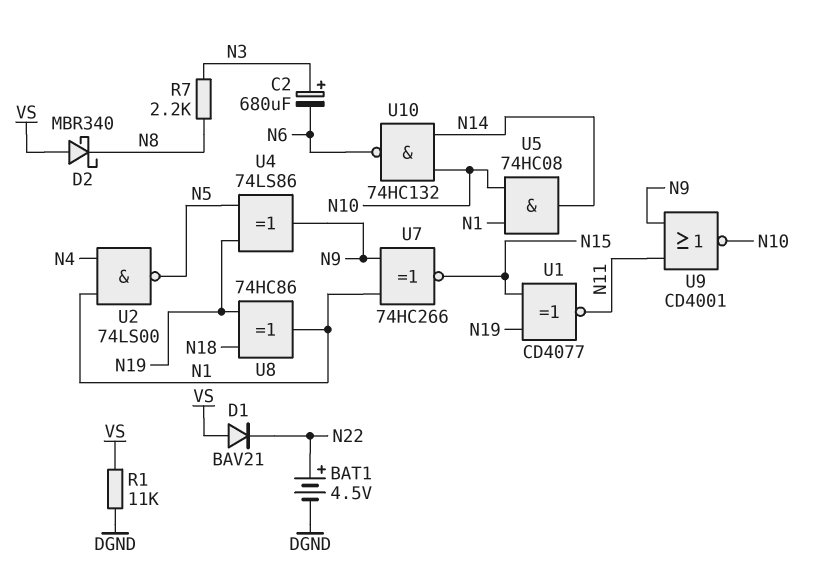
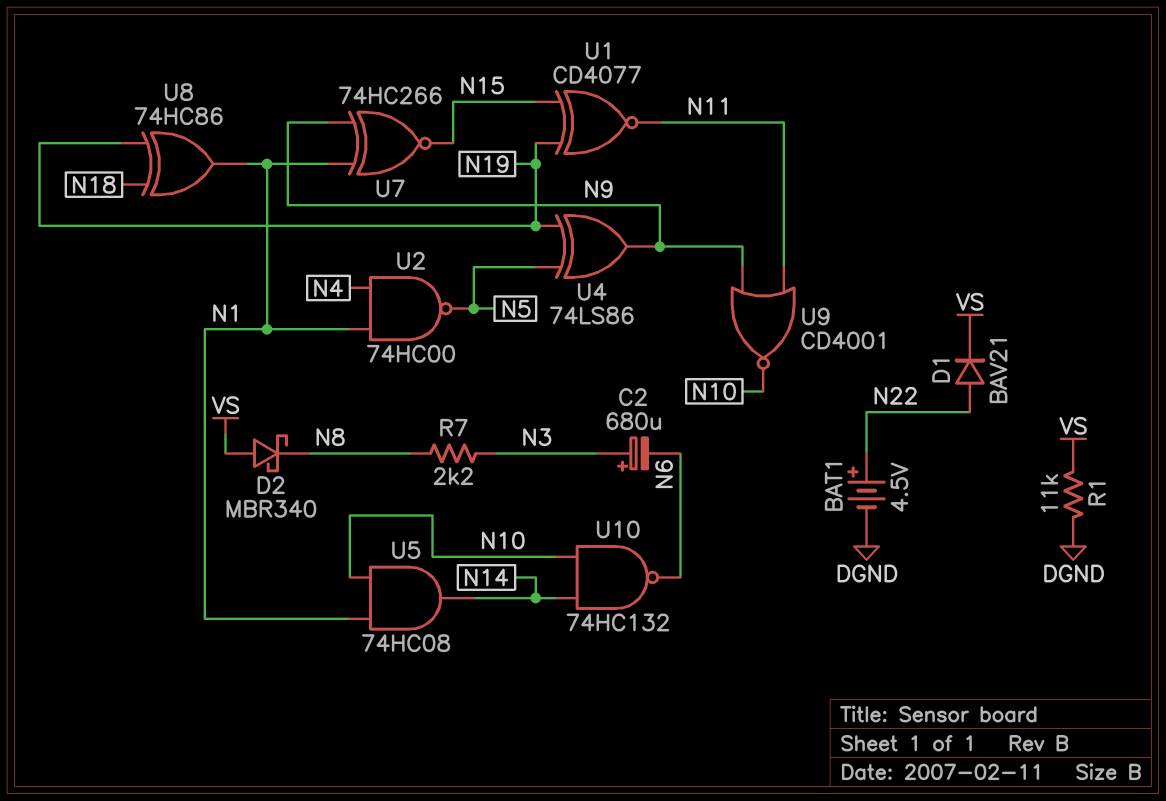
D1: diode BAV21 (A VS, K N22) -> diode BAV21 (A N22, K VS)
U2: NAND 74LS00 (in N1, in N4, out N5) -> NAND 74HC00 (in N1, in N4, out N5)

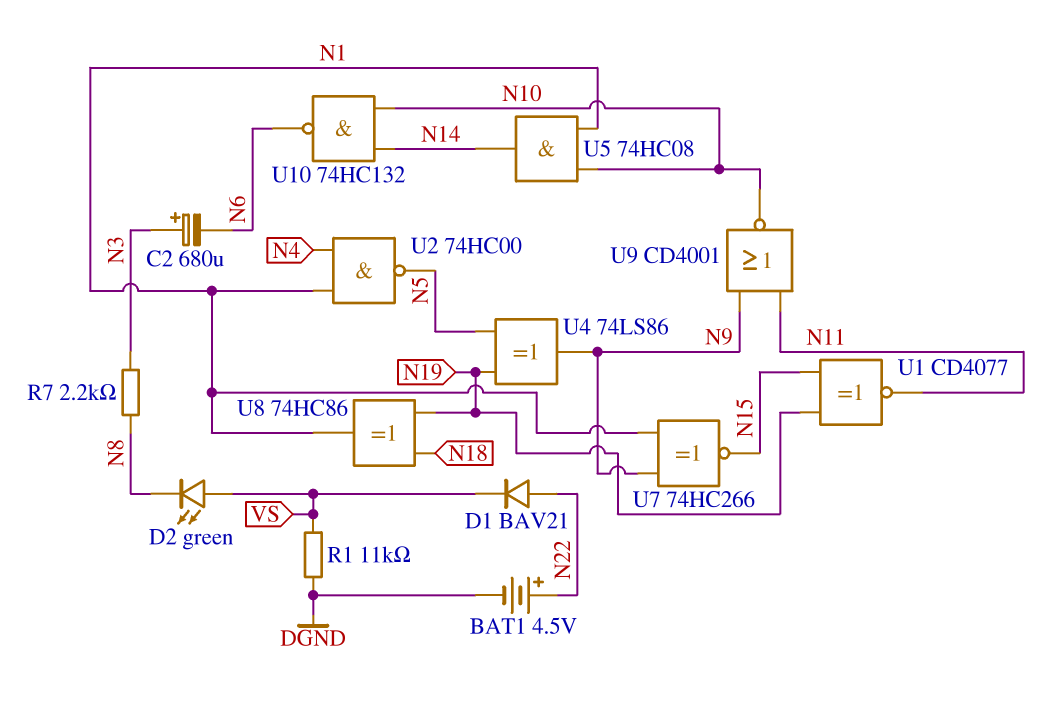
D2: schottky MBR340 (A VS, K N8) -> LED green (A VS, K N8)

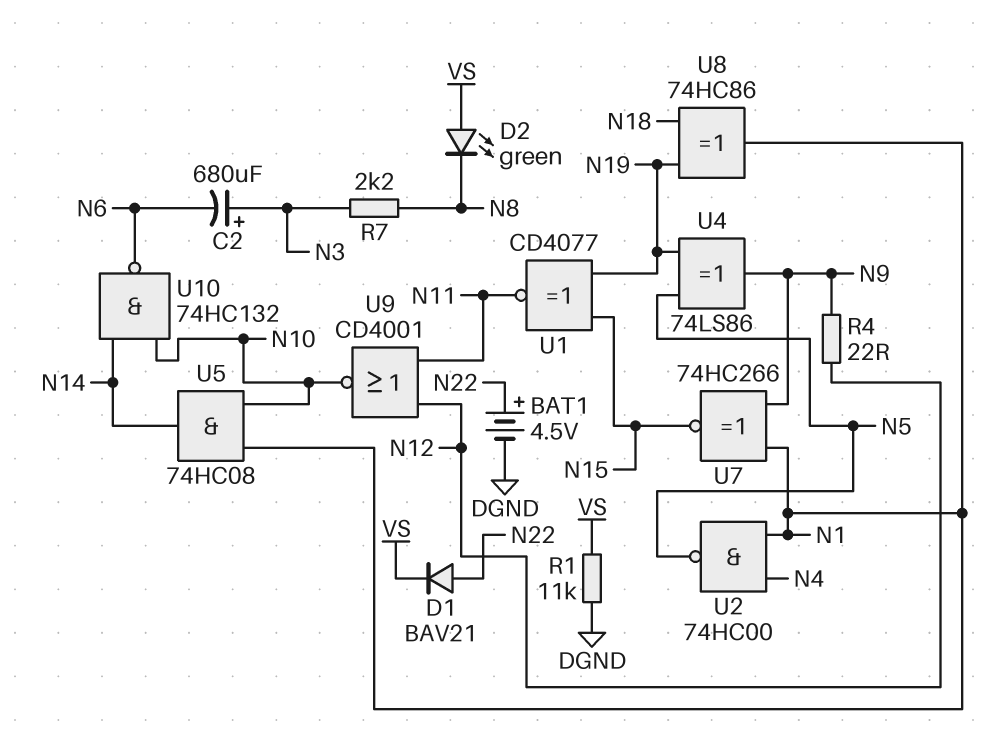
R4: none -> 22 (N9, N12)
U9: NOR CD4001 (in N9, in N11, out N10) -> NOR CD4001 (in N11, in N12, out N10)

